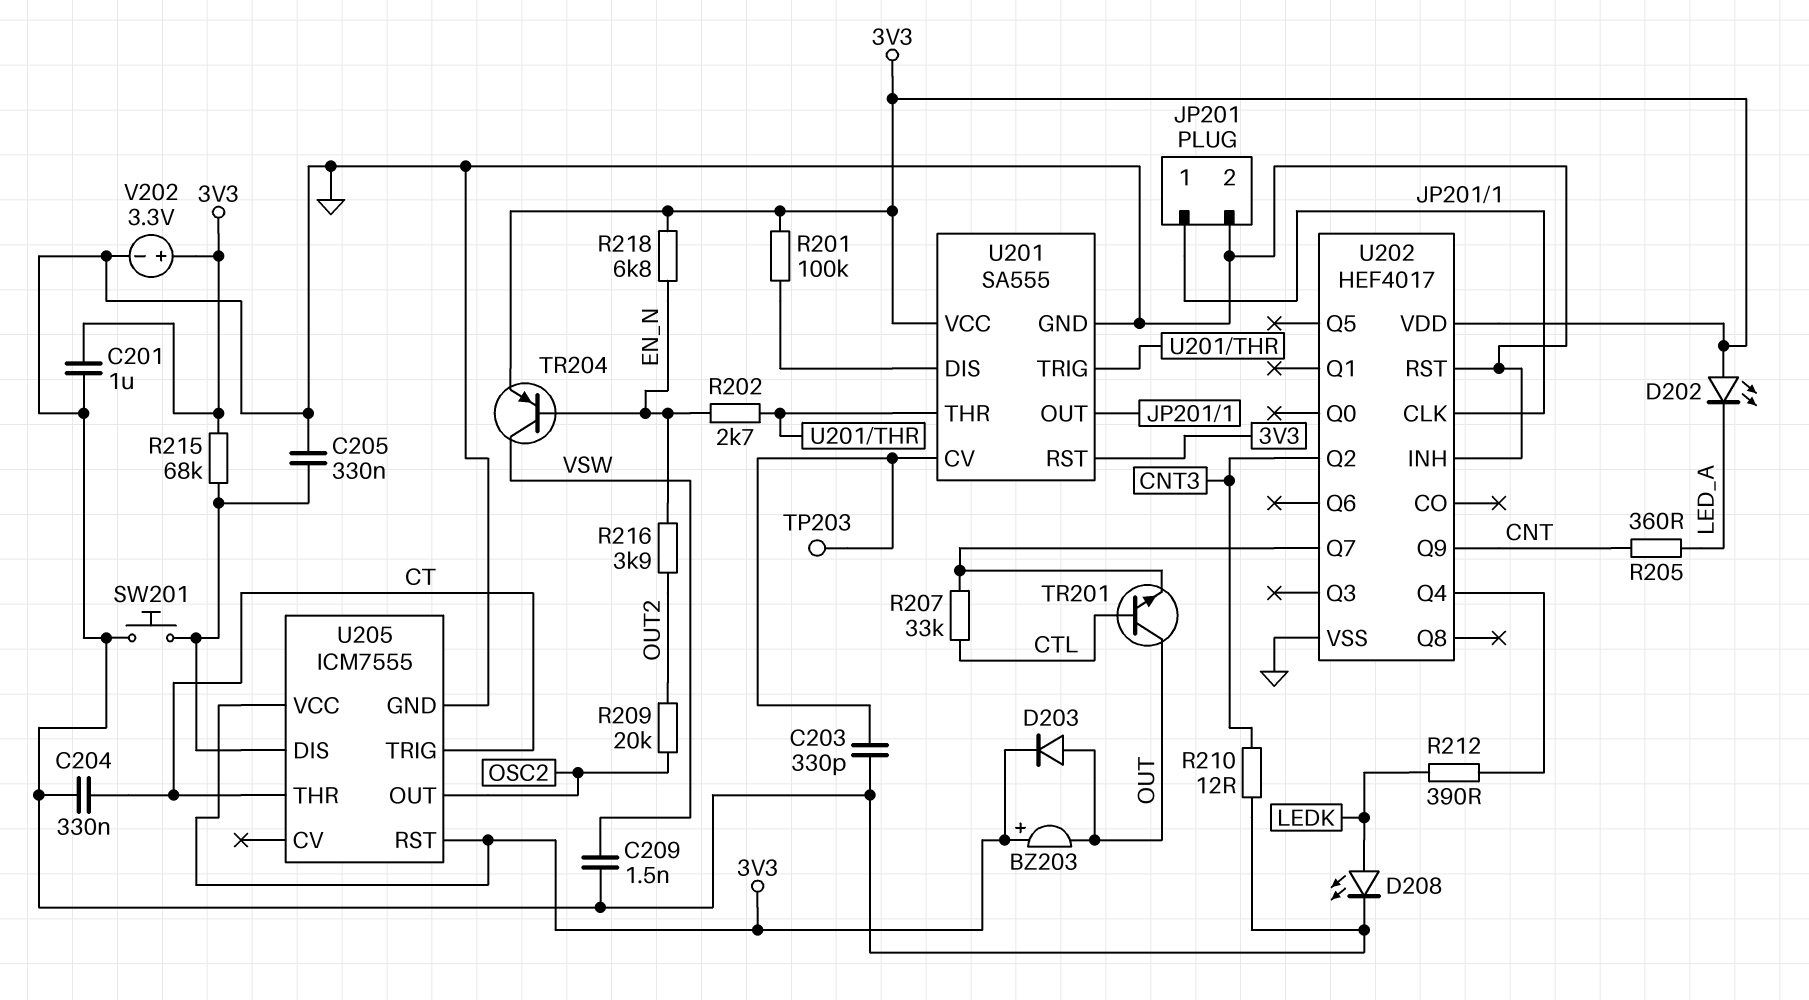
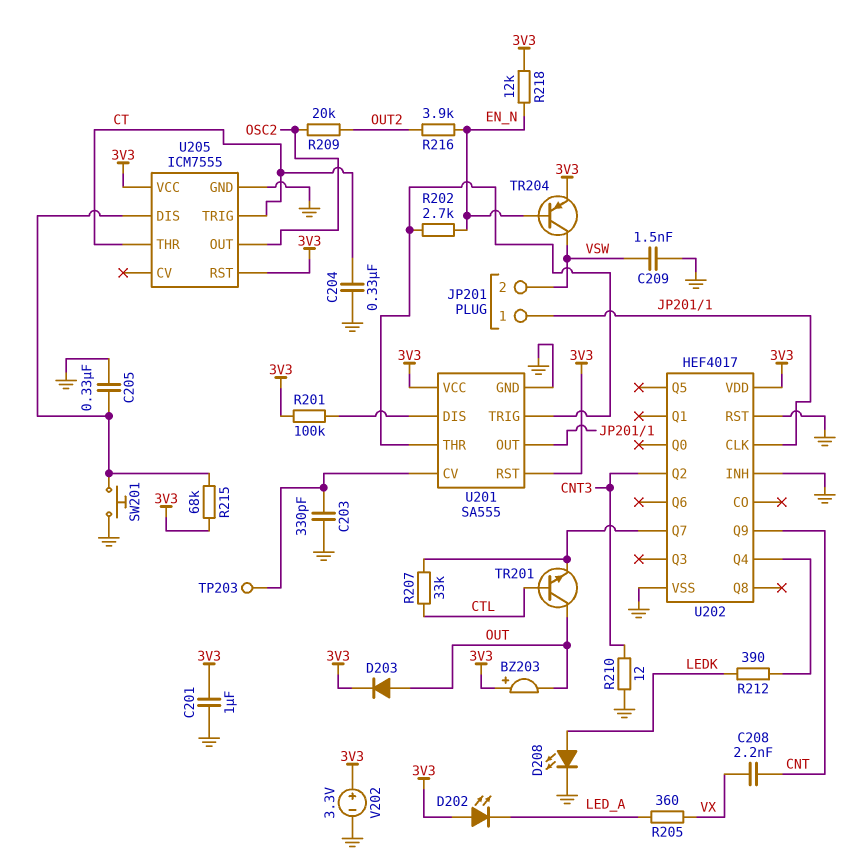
C208: none -> 2.2nF (CNT, VX)
JP201 pin 2: GND -> VSW
R205: 360 (CNT, LED_A) -> 360 (LED_A, VX)
R218: 6.8k (3V3, EN_N) -> 12k (3V3, EN_N)

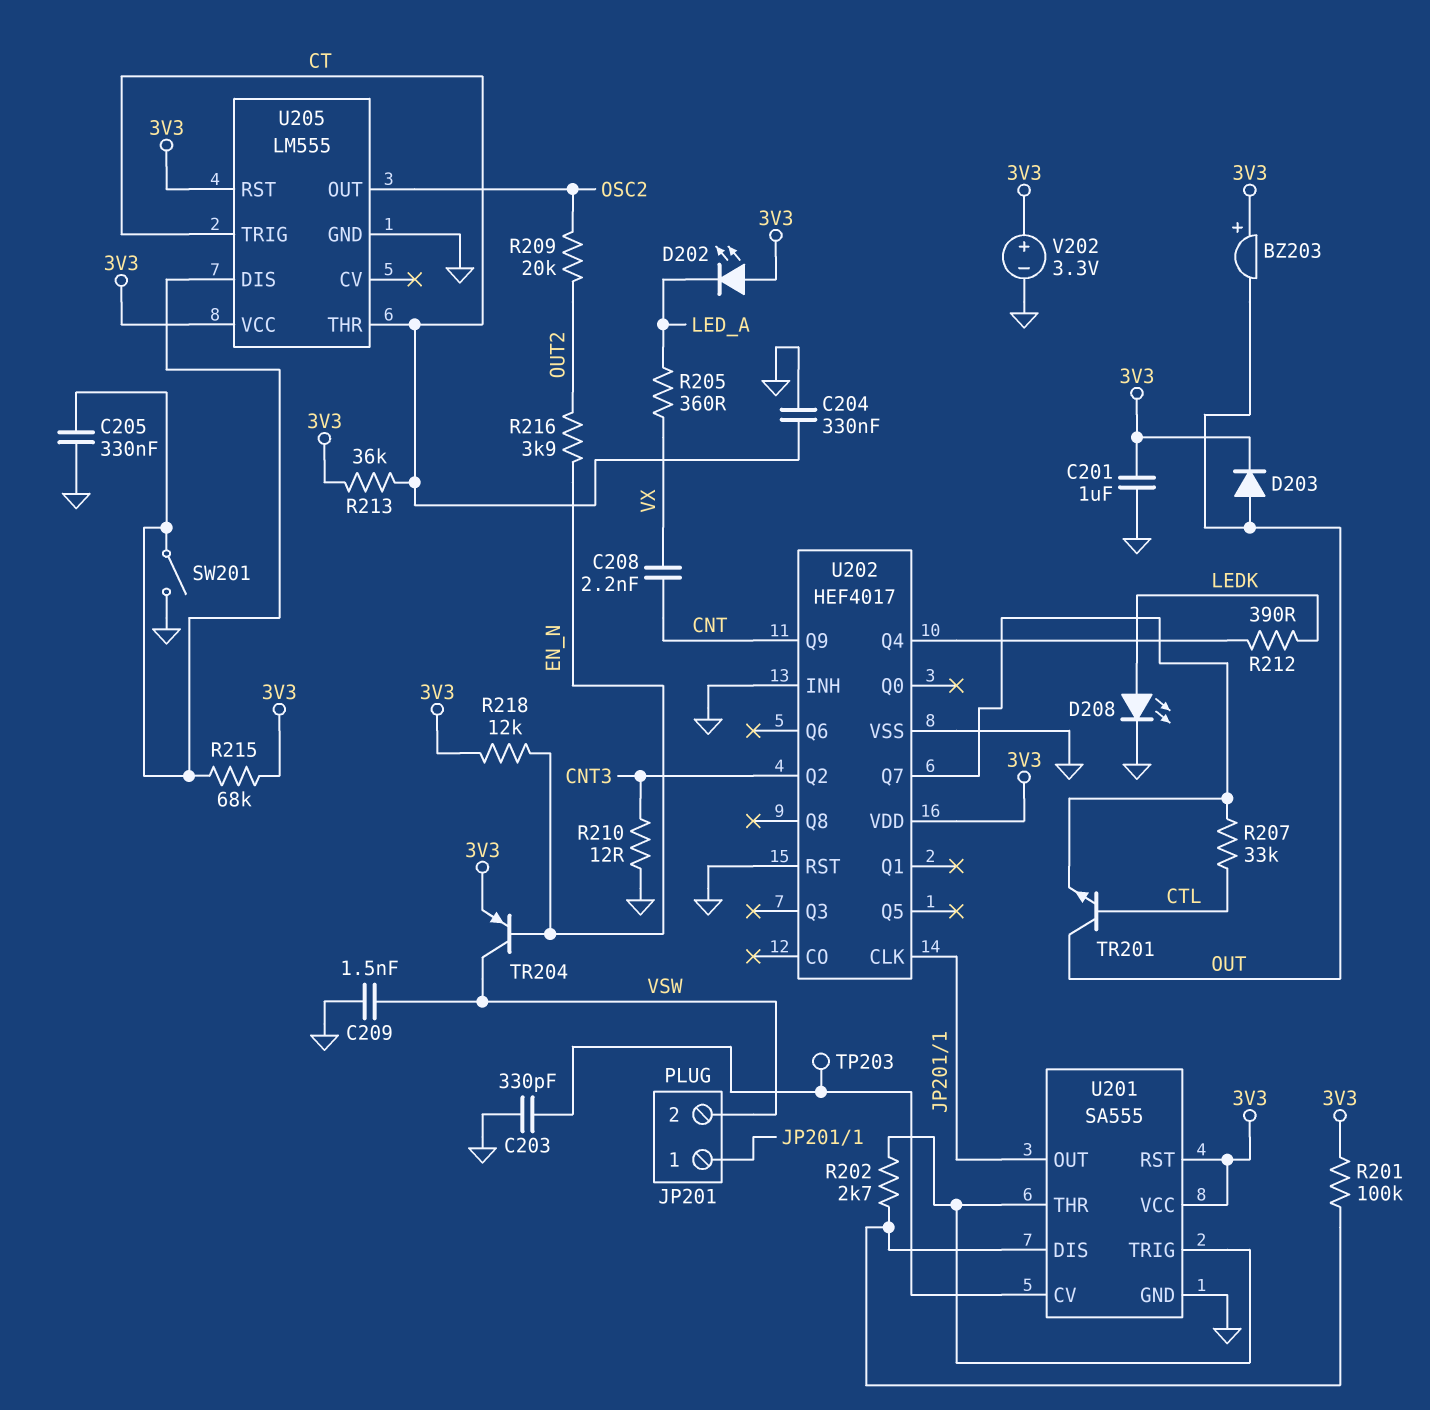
R202: 2.7k (EN_N, U201/THR) -> 2.7k (U201/DIS, U201/THR)
R213: none -> 36k (3V3, CT)
SW201: button (GND, U205/DIS) -> switch (GND, U205/DIS)
U205: ICM7555 -> LM555

